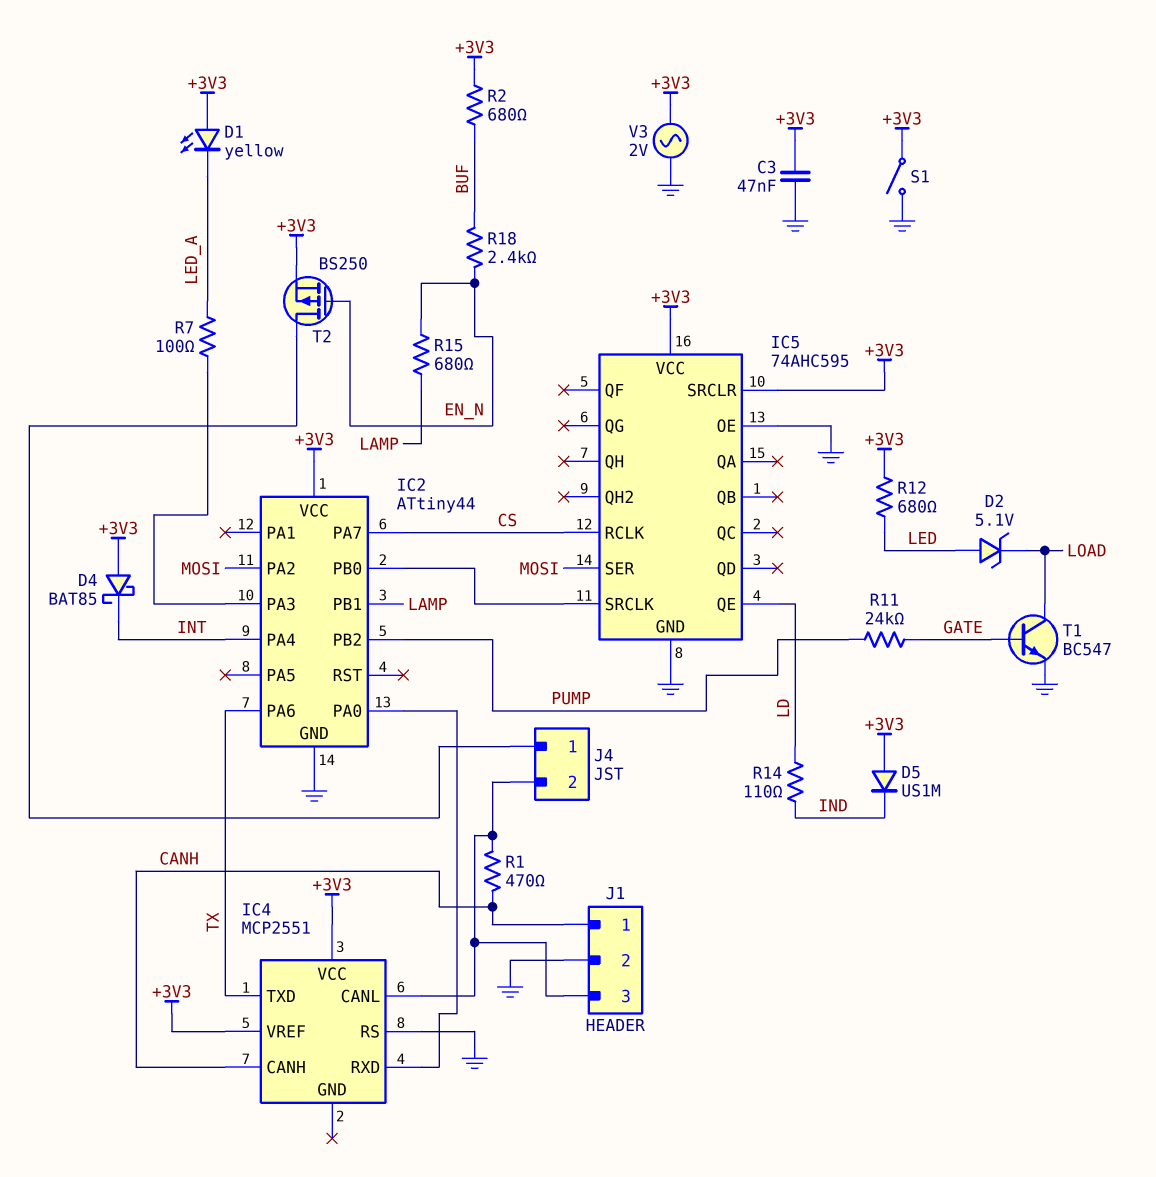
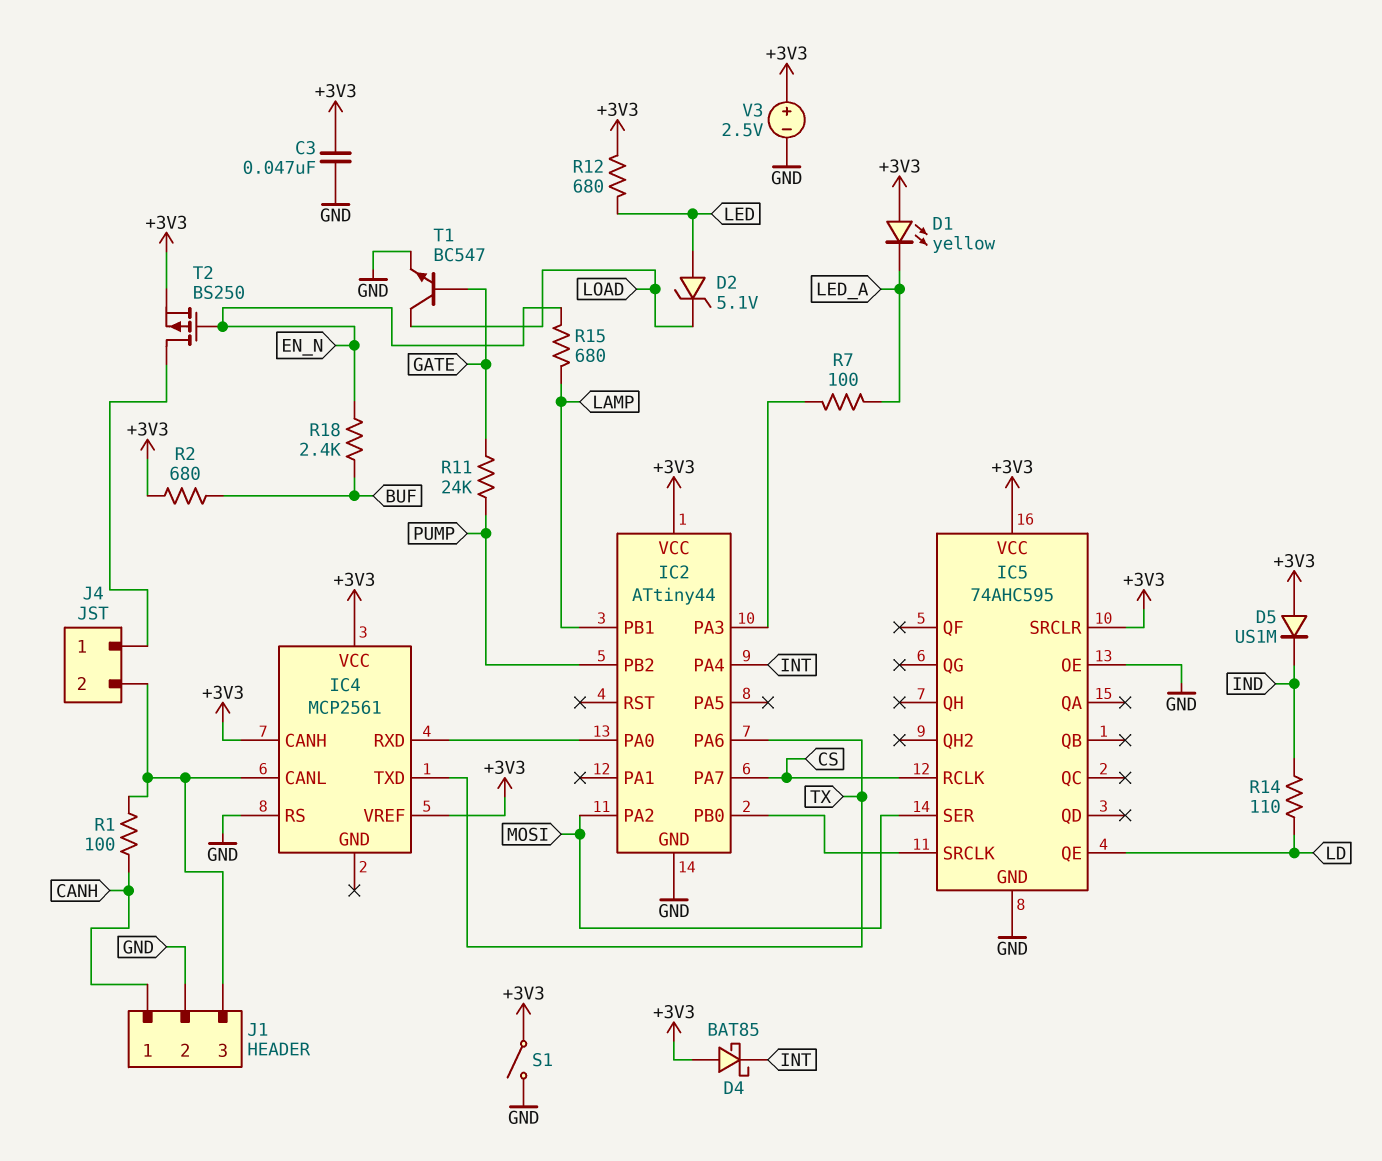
IC4: MCP2551 -> MCP2561
IC4 pin CANH: CANH -> +3V3
R1: 470 (CANH, IC4/CANL) -> 100 (CANH, IC4/CANL)
V3: AC 2V (+3V3, GND) -> 2.5V (plus +3V3, minus GND)

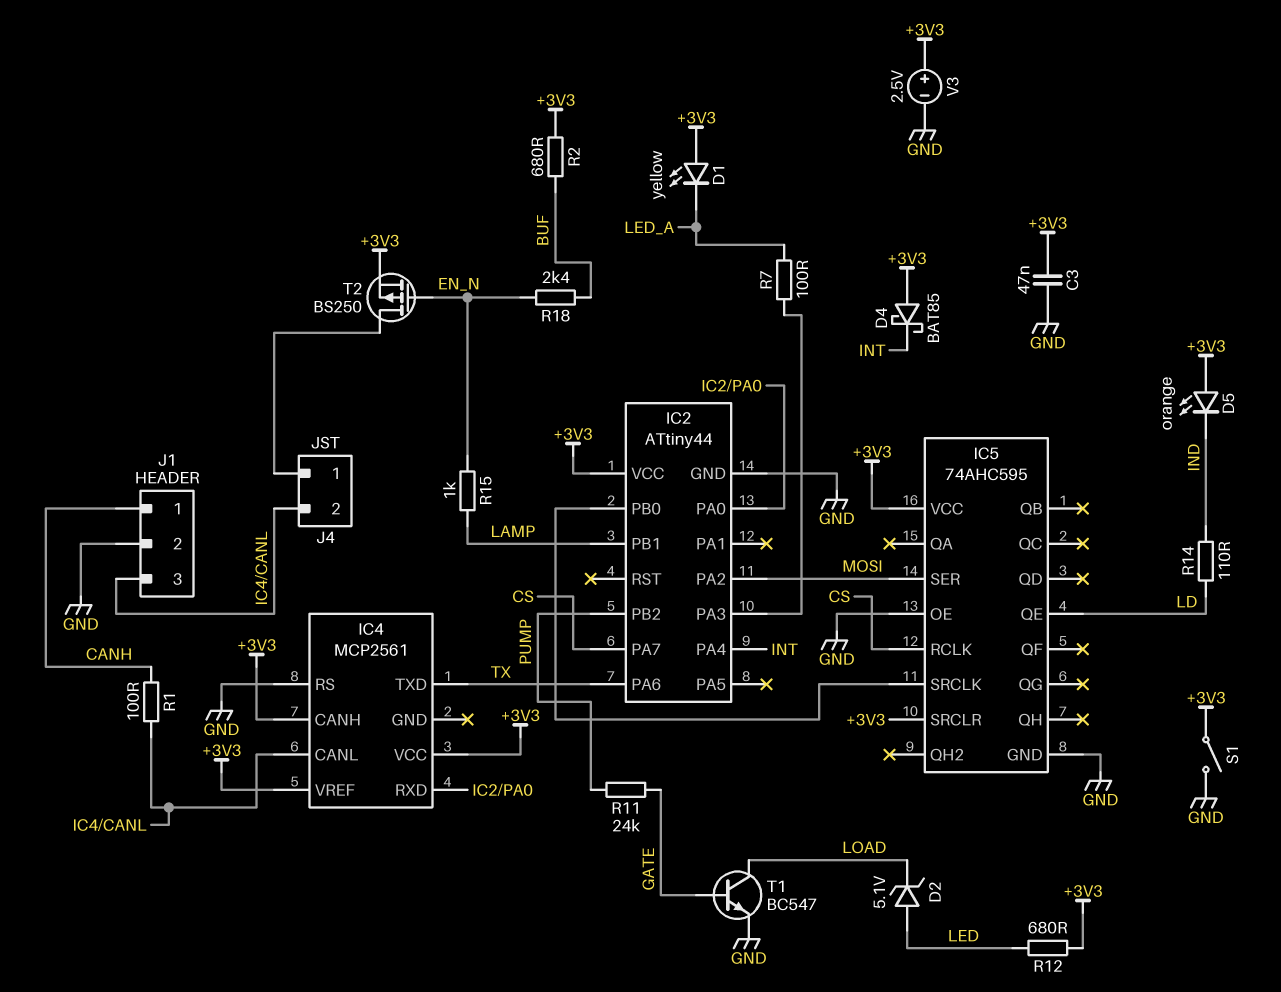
D5: diode US1M (A +3V3, K IND) -> LED orange (A +3V3, K IND)
R15: 680 (EN_N, LAMP) -> 1k (EN_N, LAMP)

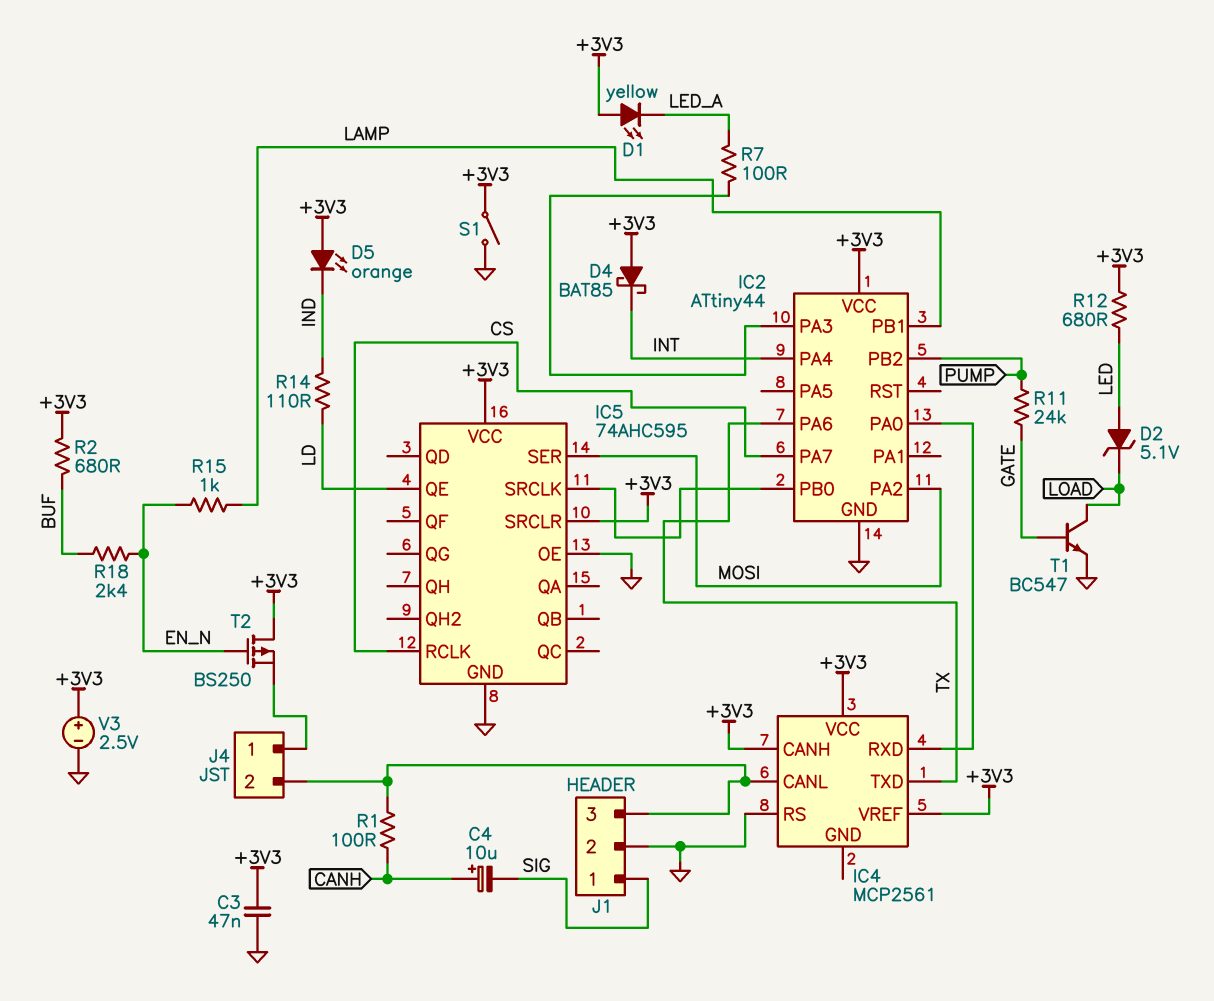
C4: none -> 10uF (plus CANH, minus SIG)
J1 pin 1: CANH -> SIG
T2: PMOS BS250 (G EN_N, D J4/1, S +3V3) -> PMOS BS250 (G EN_N, D +3V3, S J4/1)

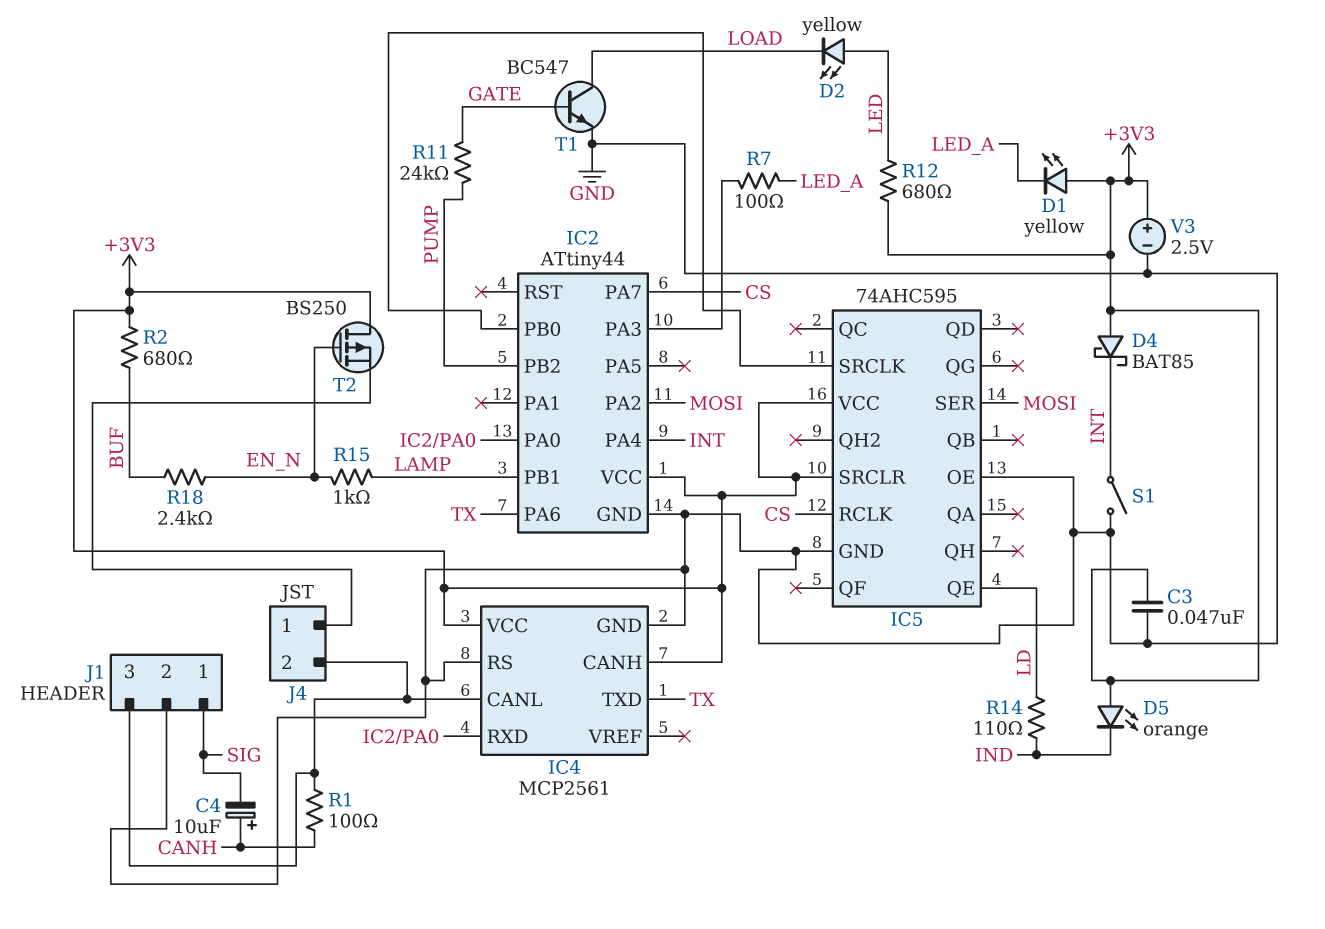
D2: zener 5.1V (A LED, K LOAD) -> LED yellow (A LED, K LOAD)
IC4 pin GND: none -> GND
IC4 pin VREF: +3V3 -> none
S1: switch (+3V3, GND) -> switch (GND, INT)

